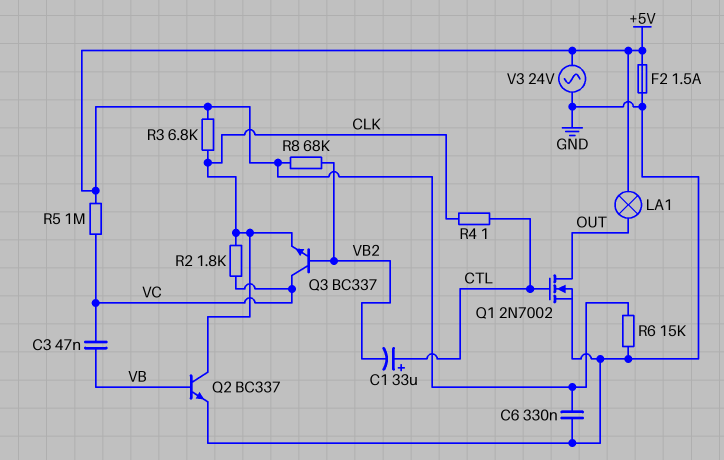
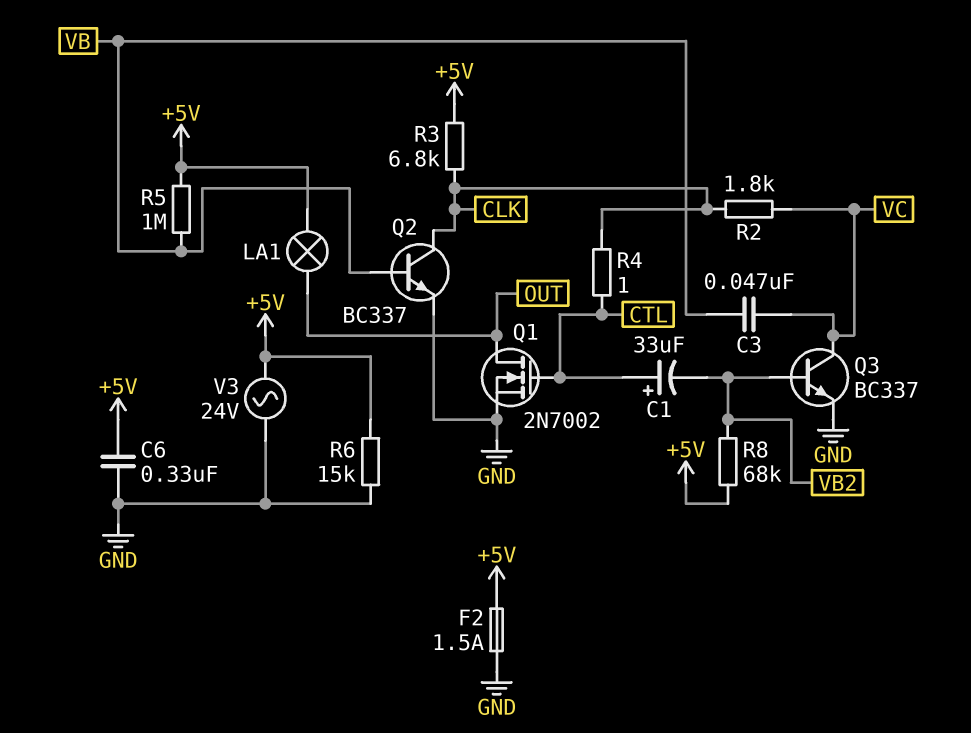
Q3: NPN BC337 (B VB2, C VC, E CLK) -> NPN BC337 (B VB2, C VC, E GND)
R5: 1M (+5V, VC) -> 1M (+5V, VB)

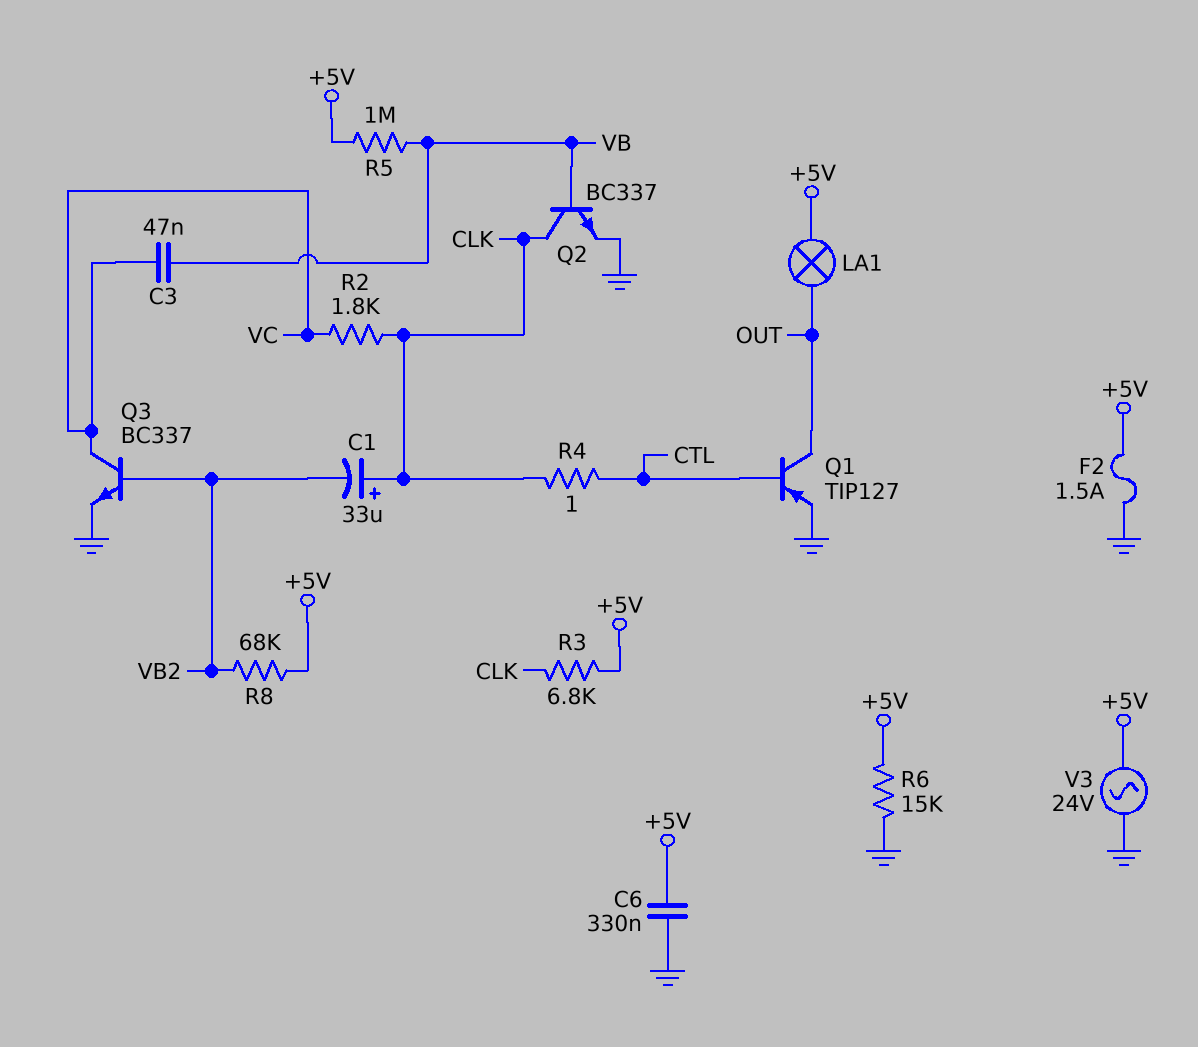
C1: 33uF (plus CTL, minus VB2) -> 33uF (plus CLK, minus VB2)
Q1: NMOS 2N7002 (G CTL, D OUT, S GND) -> PNP TIP127 (B CTL, C OUT, E GND)

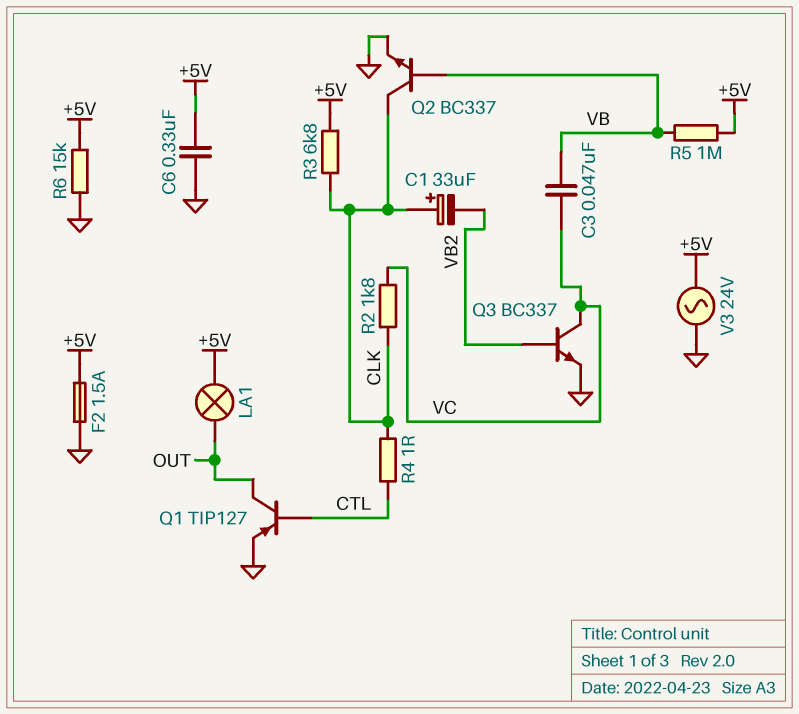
R8: 68k (+5V, VB2) -> none

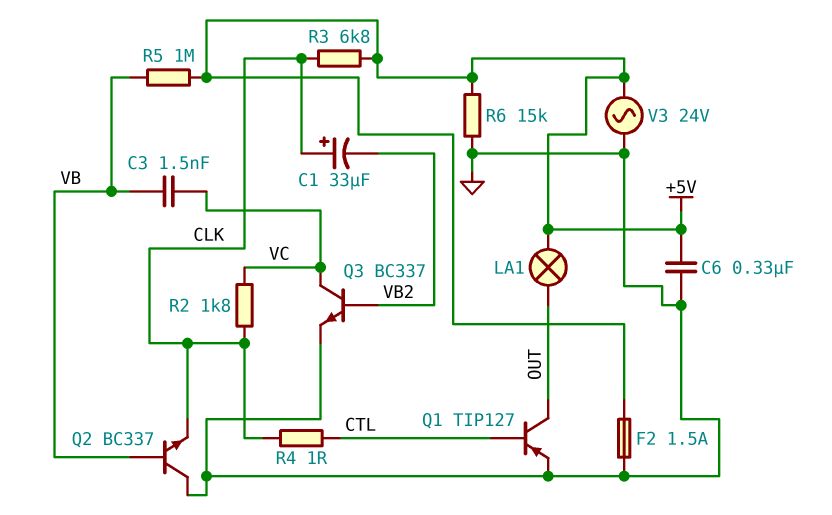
C3: 47nF (VB, VC) -> 1.5nF (VB, VC)
Q2: NPN BC337 (B VB, C CLK, E GND) -> NPN BC337 (B VB, C GND, E CLK)

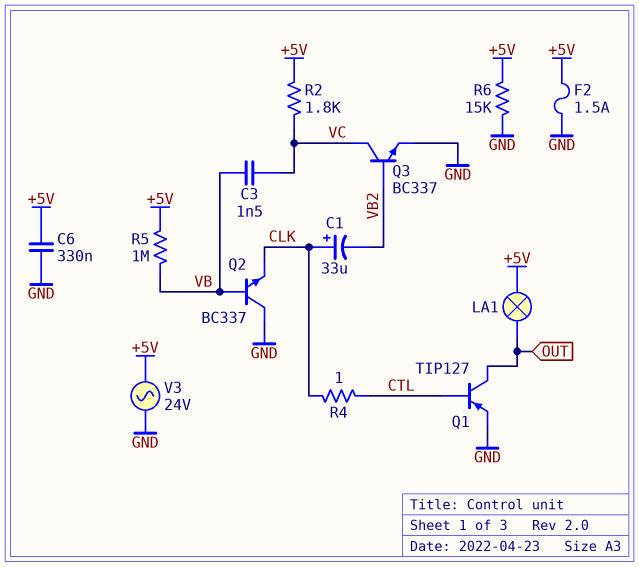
R2: 1.8k (CLK, VC) -> 1.8k (+5V, VC)
R3: 6.8k (+5V, CLK) -> none

